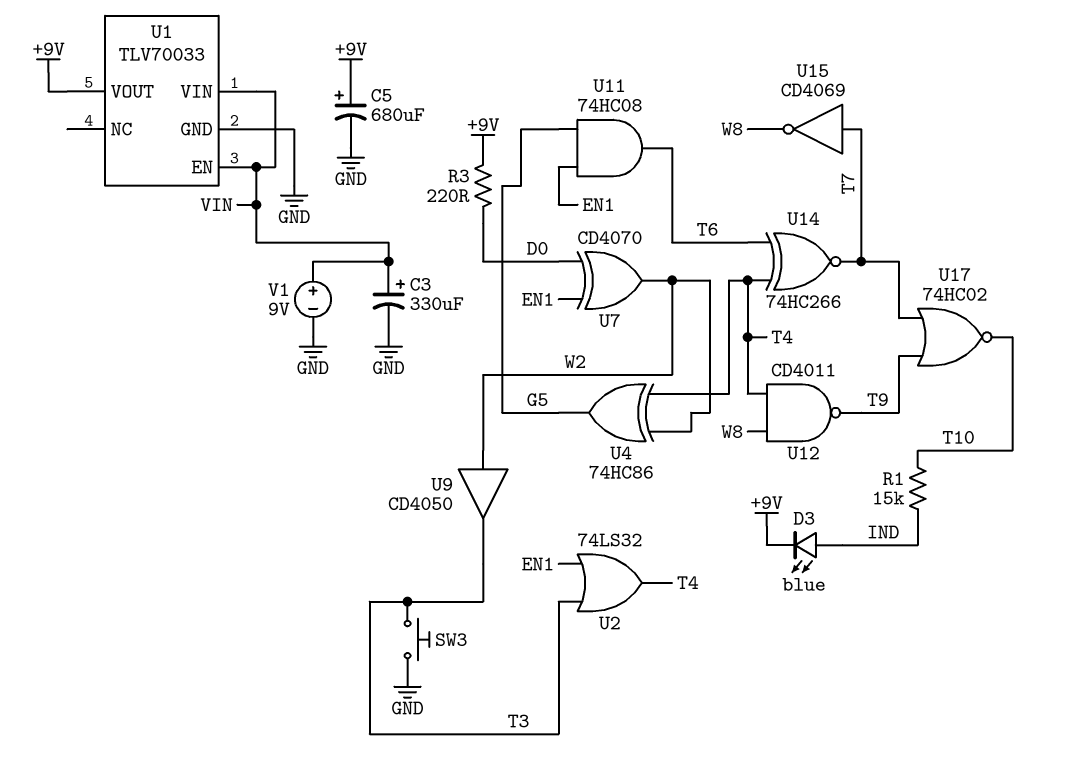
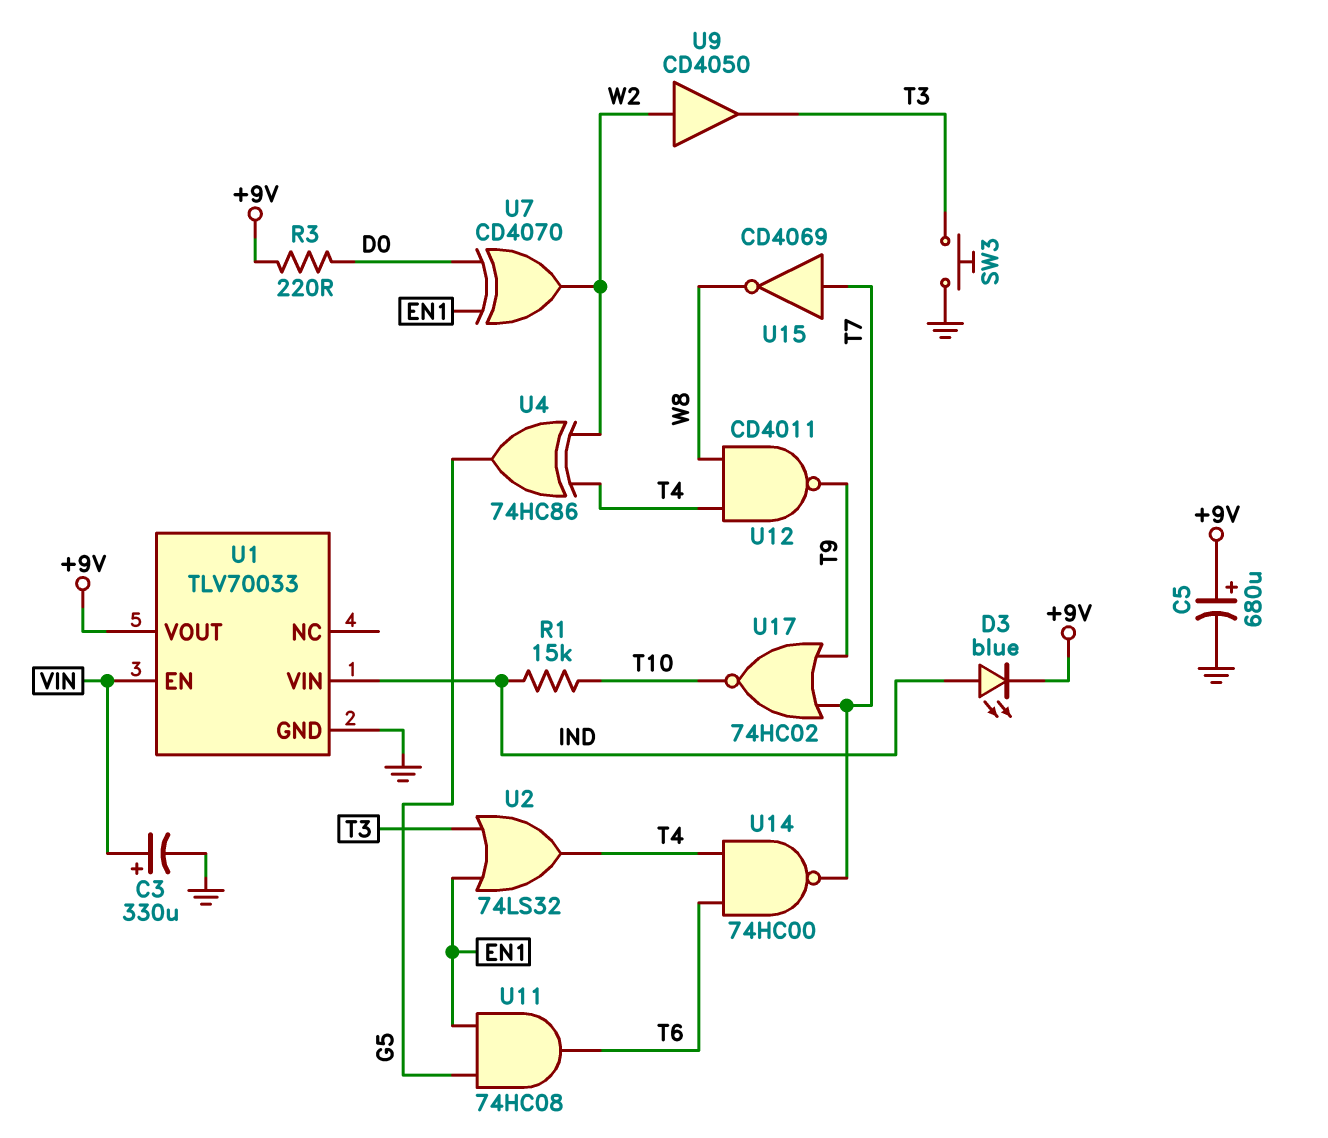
U1 pin VIN: VIN -> IND
U14: XNOR 74HC266 (in T4, in T6, out T7) -> NAND 74HC00 (in T4, in T6, out T7)
V1: 9V (plus VIN, minus GND) -> none

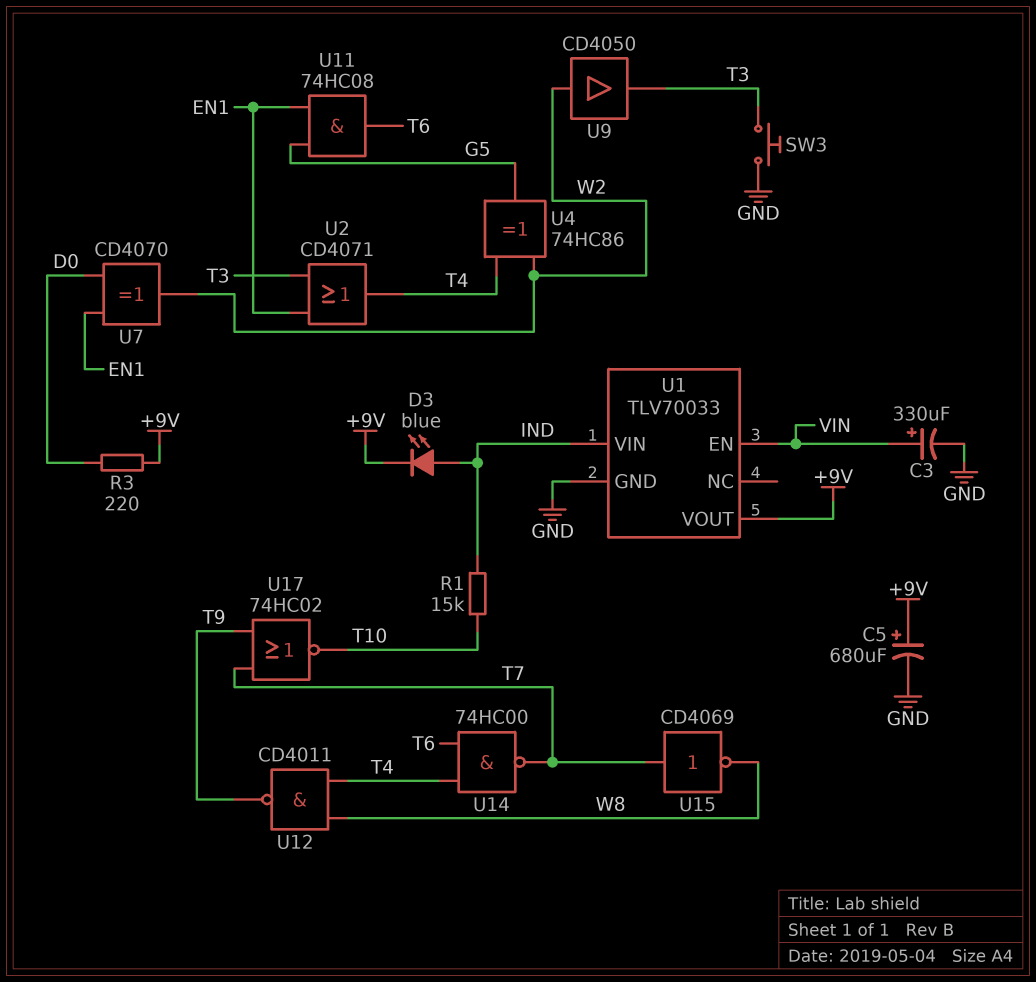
U2: OR 74LS32 (in EN1, in T3, out T4) -> OR CD4071 (in EN1, in T3, out T4)

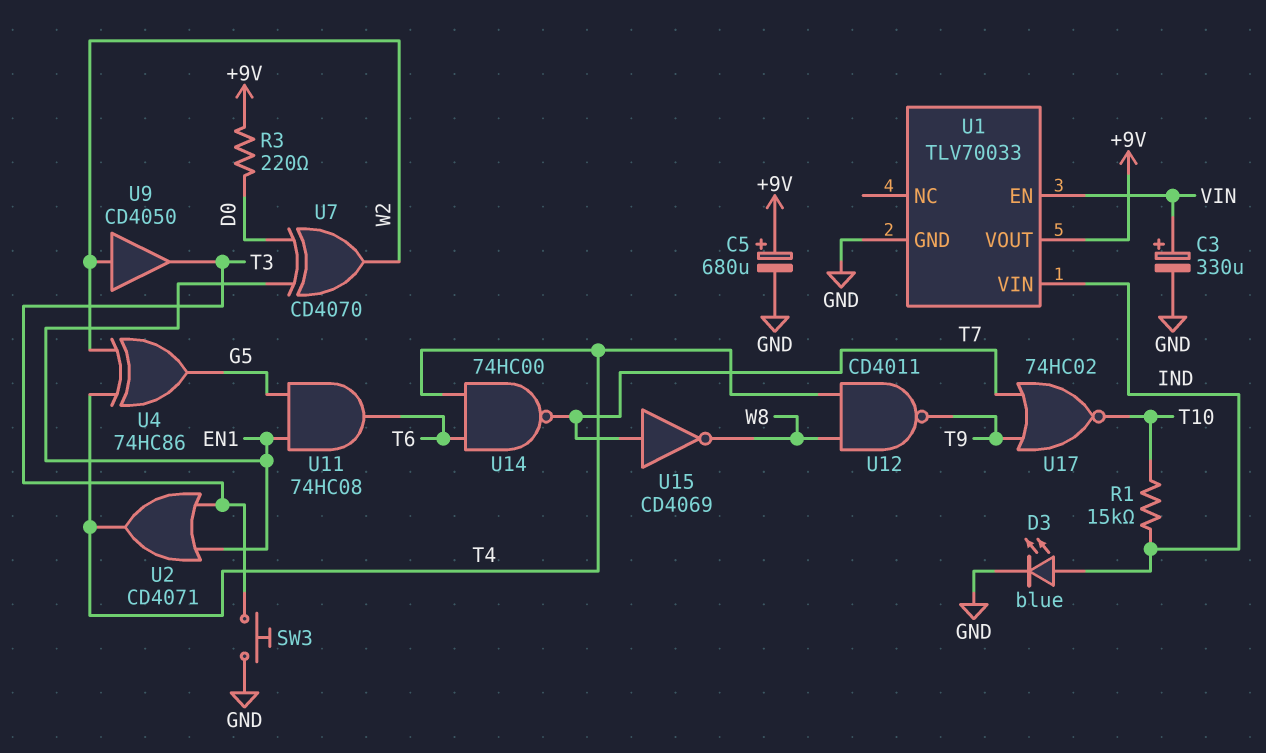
D3: LED blue (A IND, K +9V) -> LED blue (A IND, K GND)

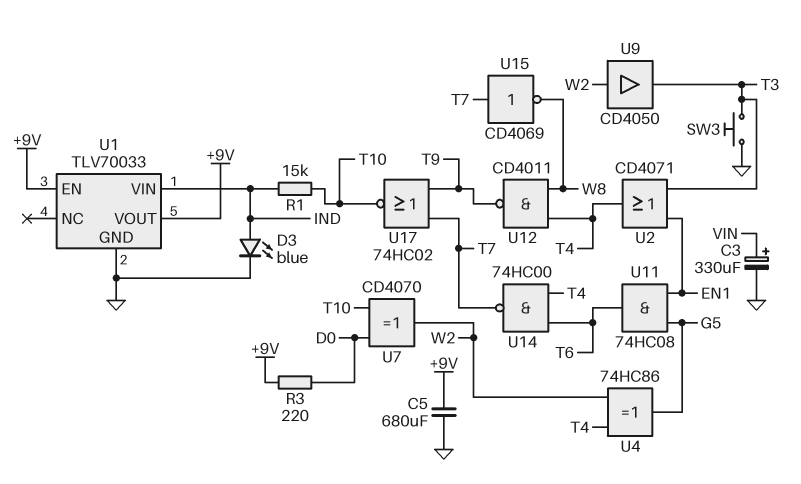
C5: 680uF (plus +9V, minus GND) -> 680uF (+9V, GND)
U1 pin EN: VIN -> +9V
U7: XOR CD4070 (in D0, in EN1, out W2) -> XOR CD4070 (in D0, in T10, out W2)

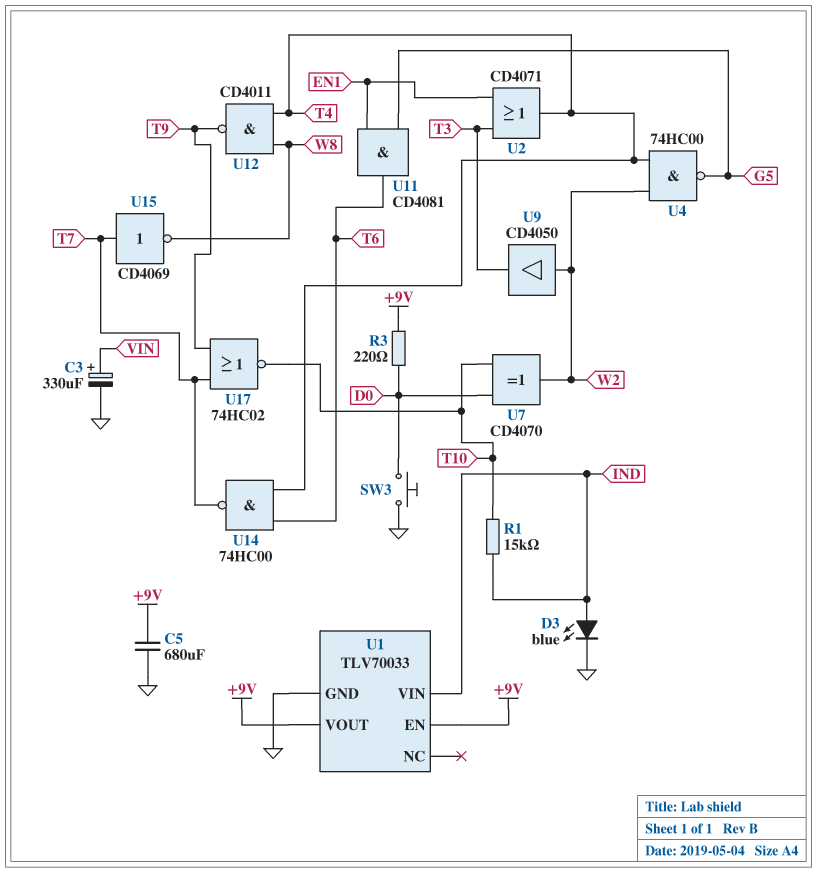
SW3: button (GND, T3) -> button (D0, GND)
U4: XOR 74HC86 (in T4, in W2, out G5) -> NAND 74HC00 (in T4, in W2, out G5)
U11: AND 74HC08 (in EN1, in G5, out T6) -> AND CD4081 (in EN1, in G5, out T6)

